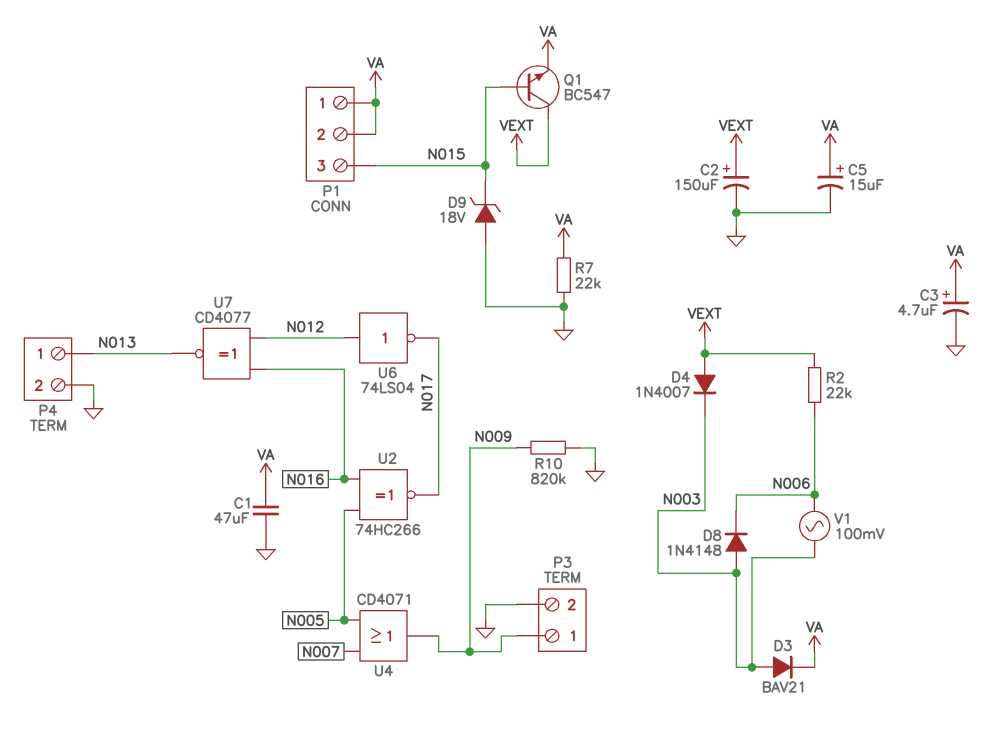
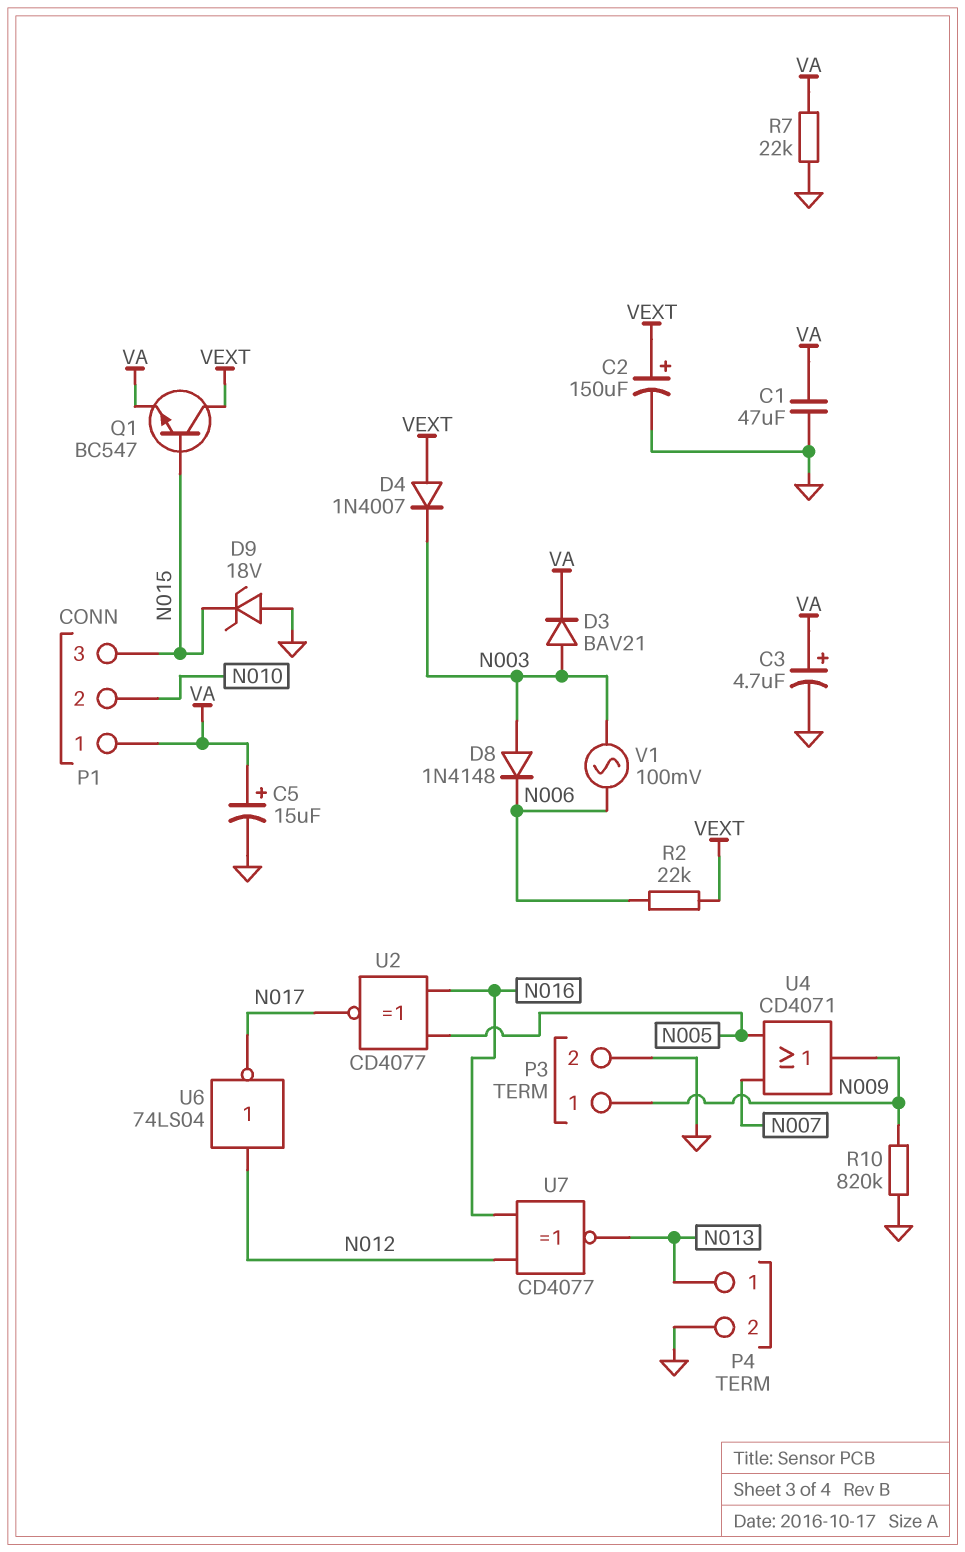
P1 pin 2: VA -> N010
U2: XNOR 74HC266 (in N005, in N016, out N017) -> XNOR CD4077 (in N005, in N016, out N017)

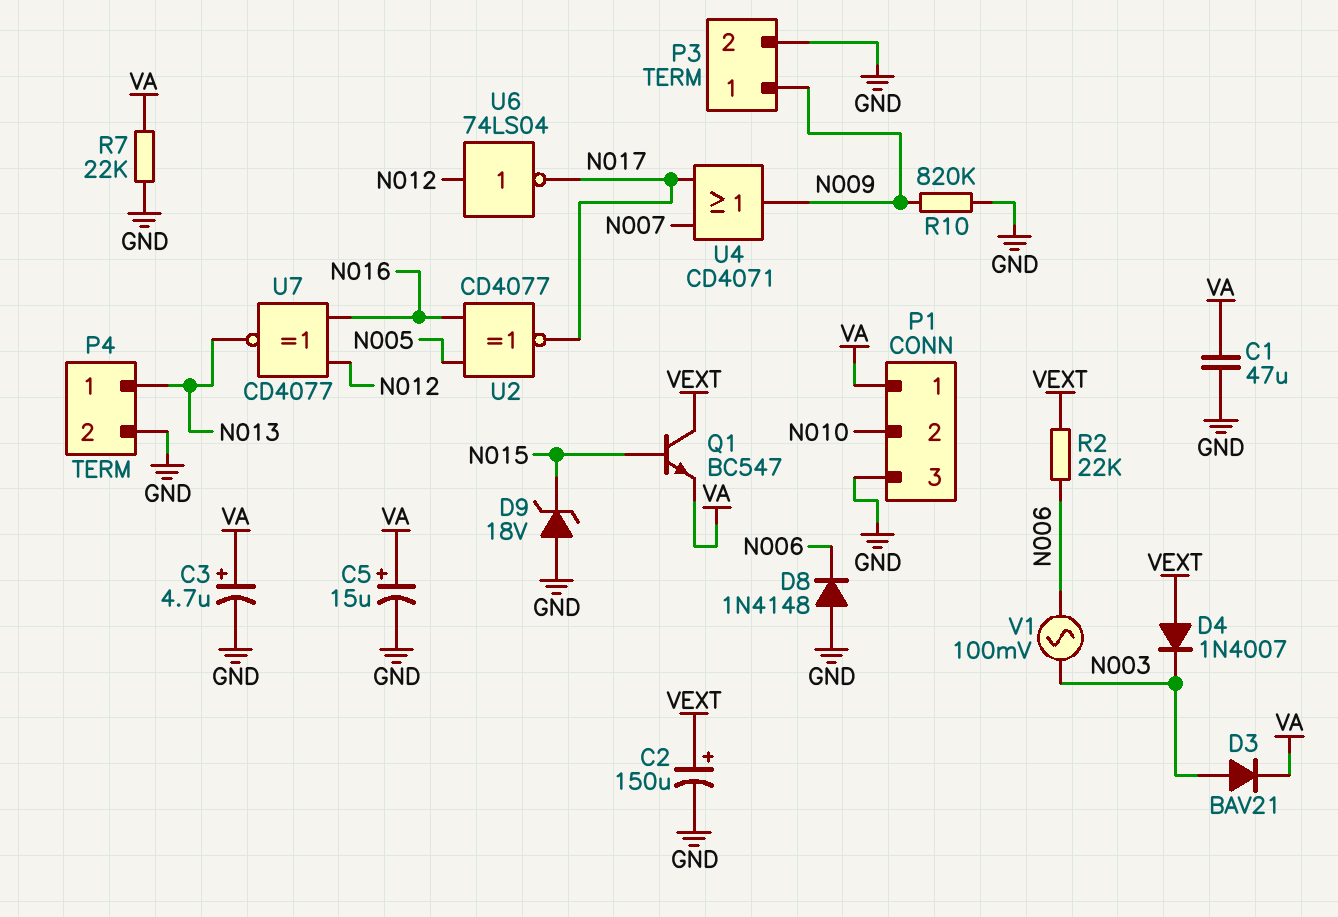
D8: diode 1N4148 (A N003, K N006) -> diode 1N4148 (A GND, K N006)
P1 pin 3: N015 -> GND
U4: OR CD4071 (in N005, in N007, out N009) -> OR CD4071 (in N007, in N017, out N009)

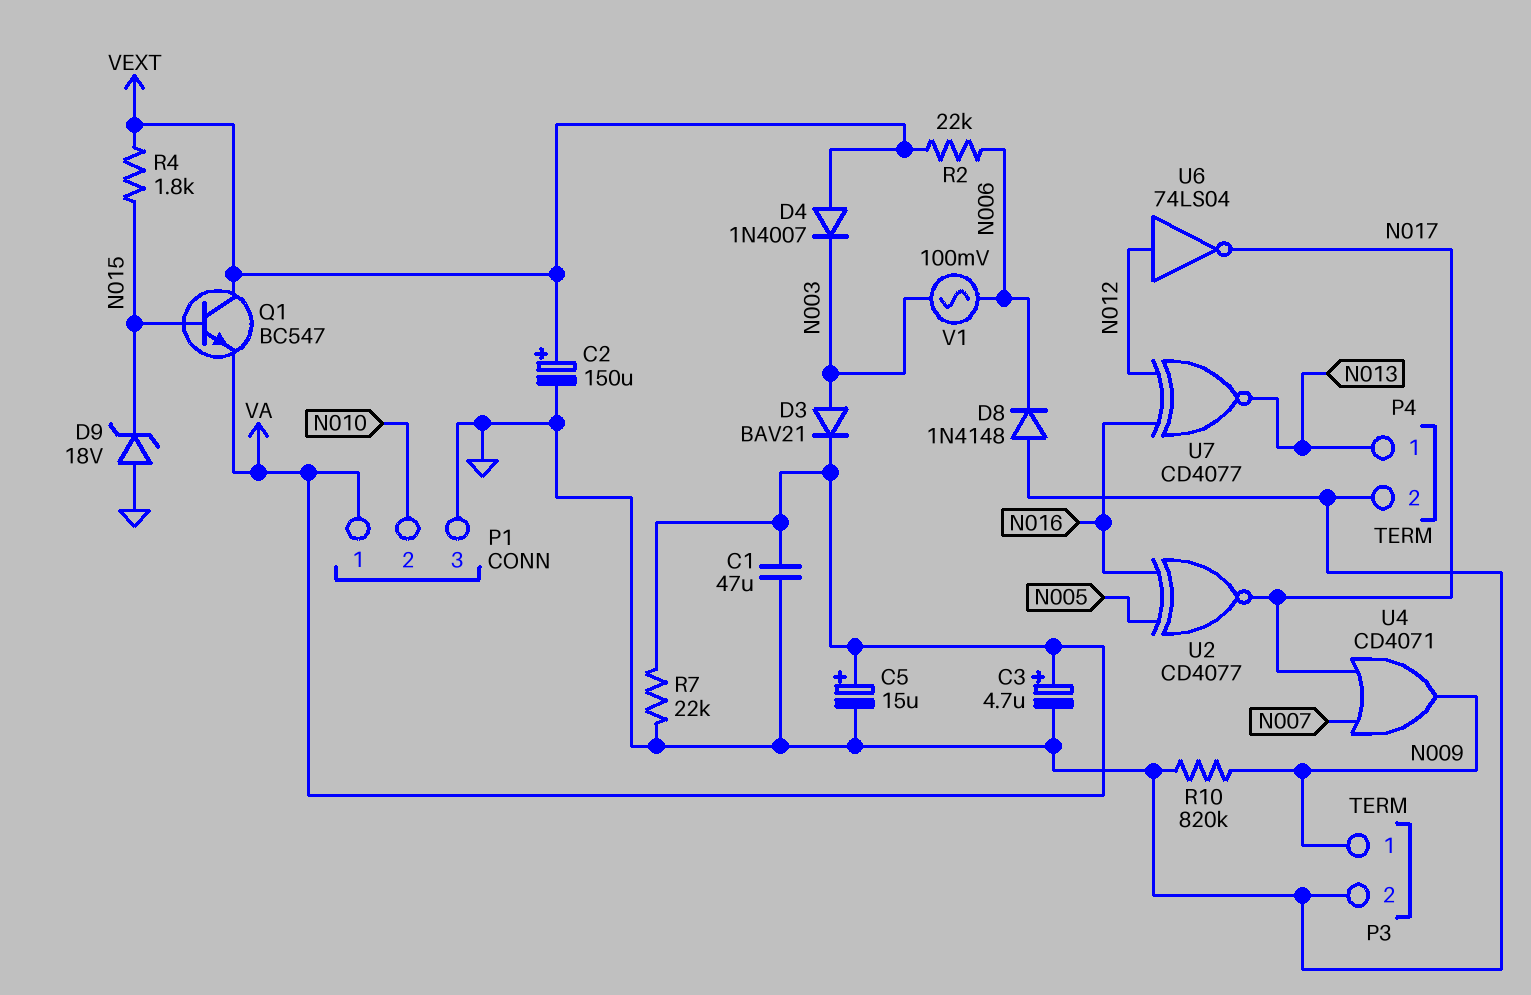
R4: none -> 1.8k (N015, VEXT)

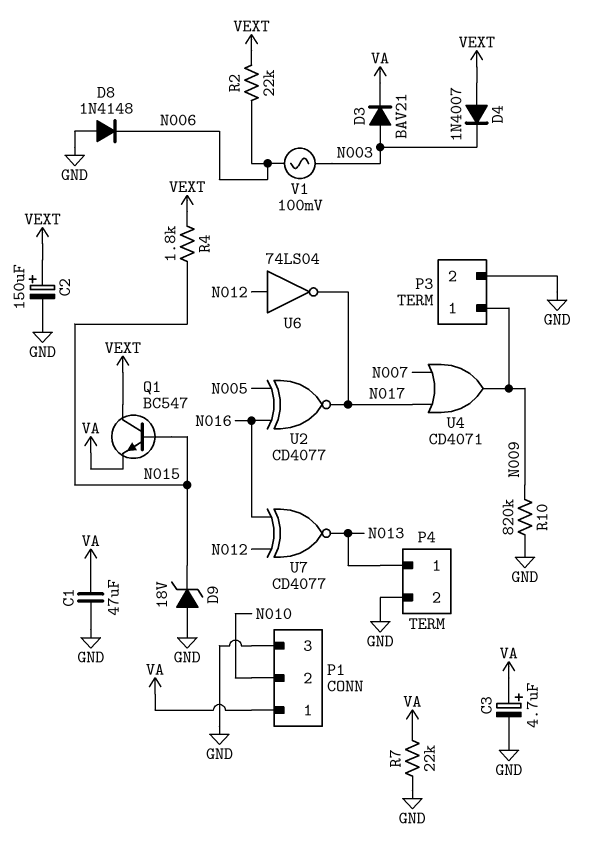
C5: 15uF (plus VA, minus GND) -> none

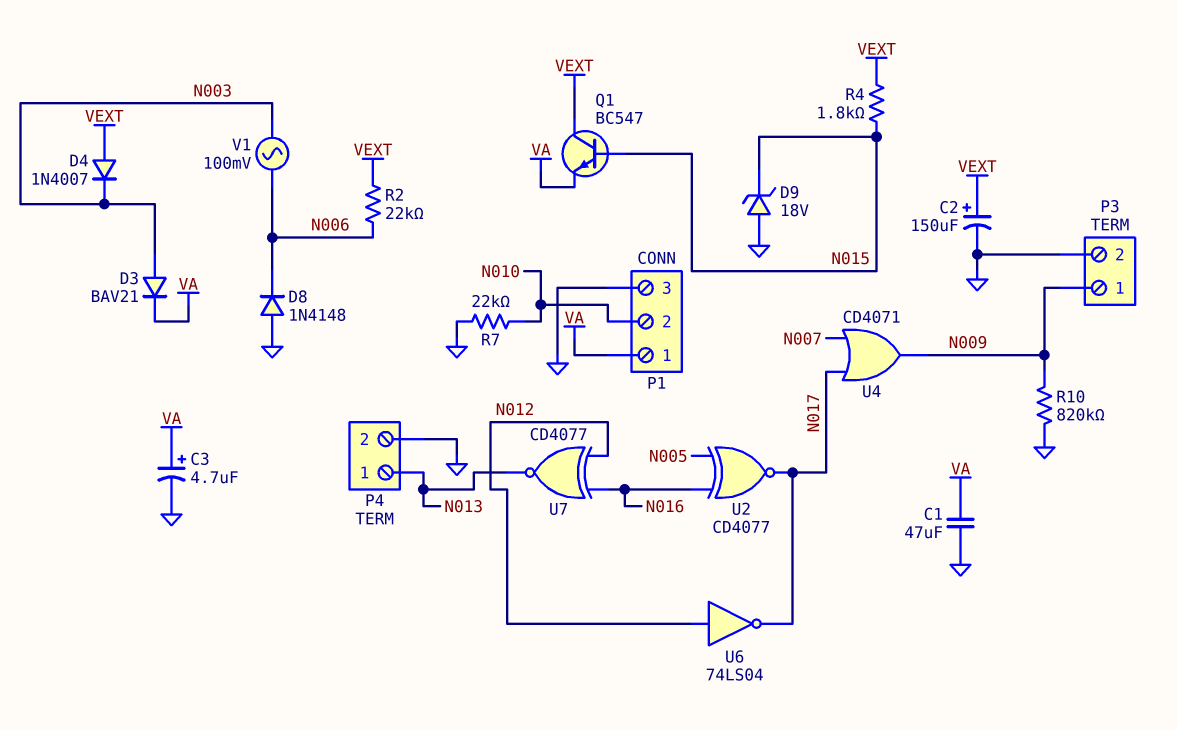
R7: 22k (GND, VA) -> 22k (GND, N010)

